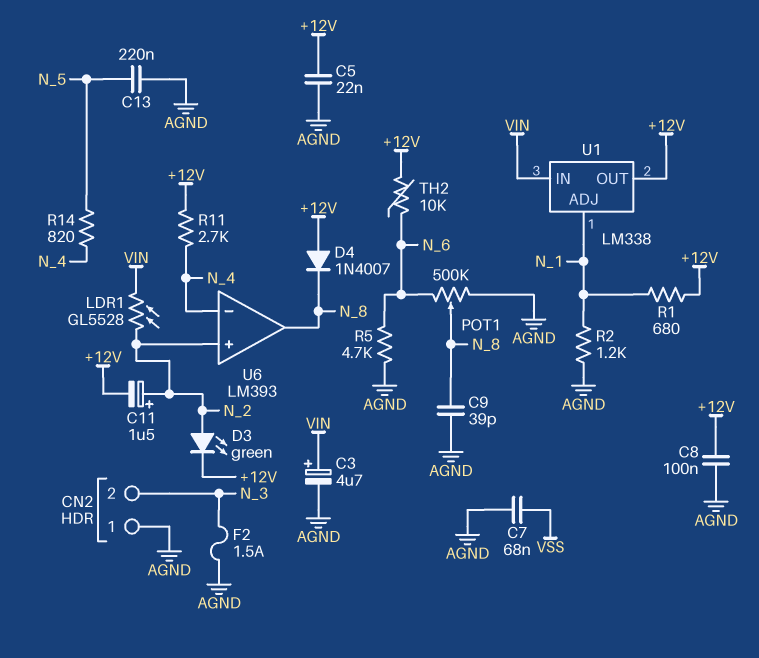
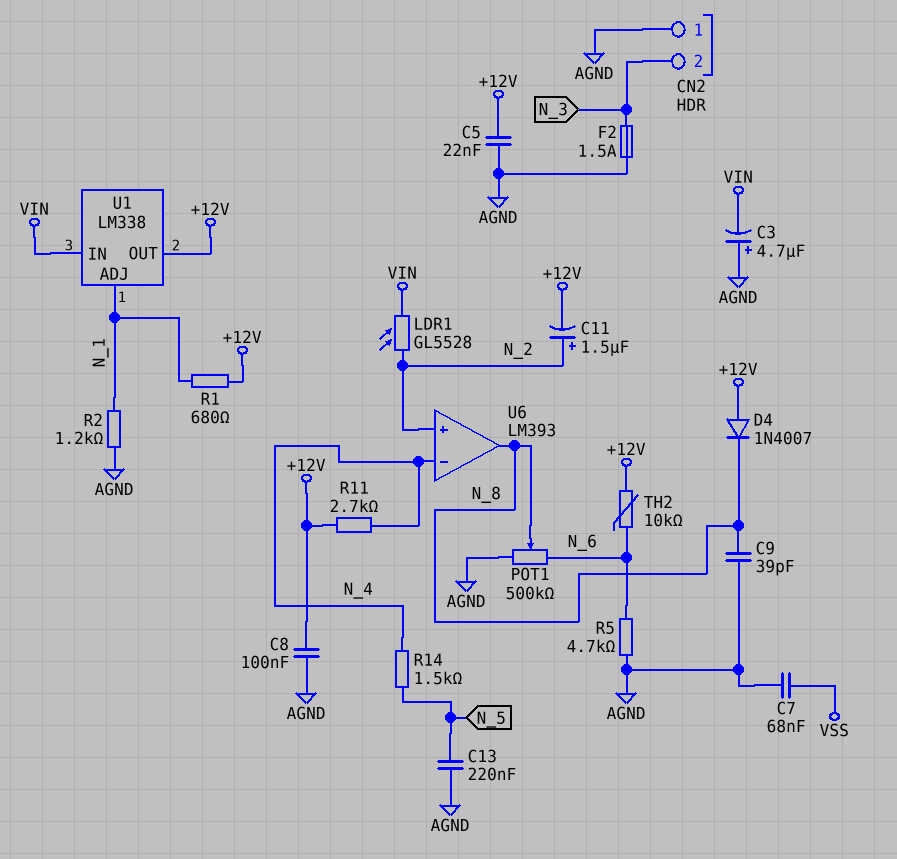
C3: 4.7uF (plus VIN, minus AGND) -> 4.7uF (plus AGND, minus VIN)
D3: LED green (A N_2, K +12V) -> none
R14: 820 (N_4, N_5) -> 1.5k (N_4, N_5)

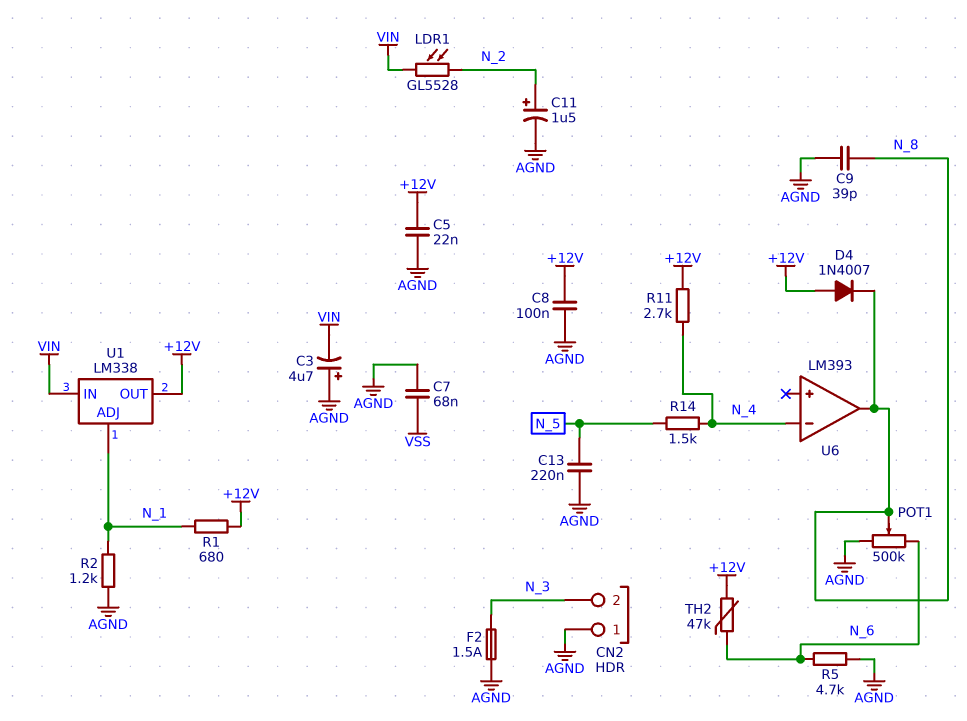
C11: 1.5uF (plus N_2, minus +12V) -> 1.5uF (plus N_2, minus AGND)
TH2: 10k (+12V, N_6) -> 47k (+12V, N_6)
U6 pin in+: N_2 -> none

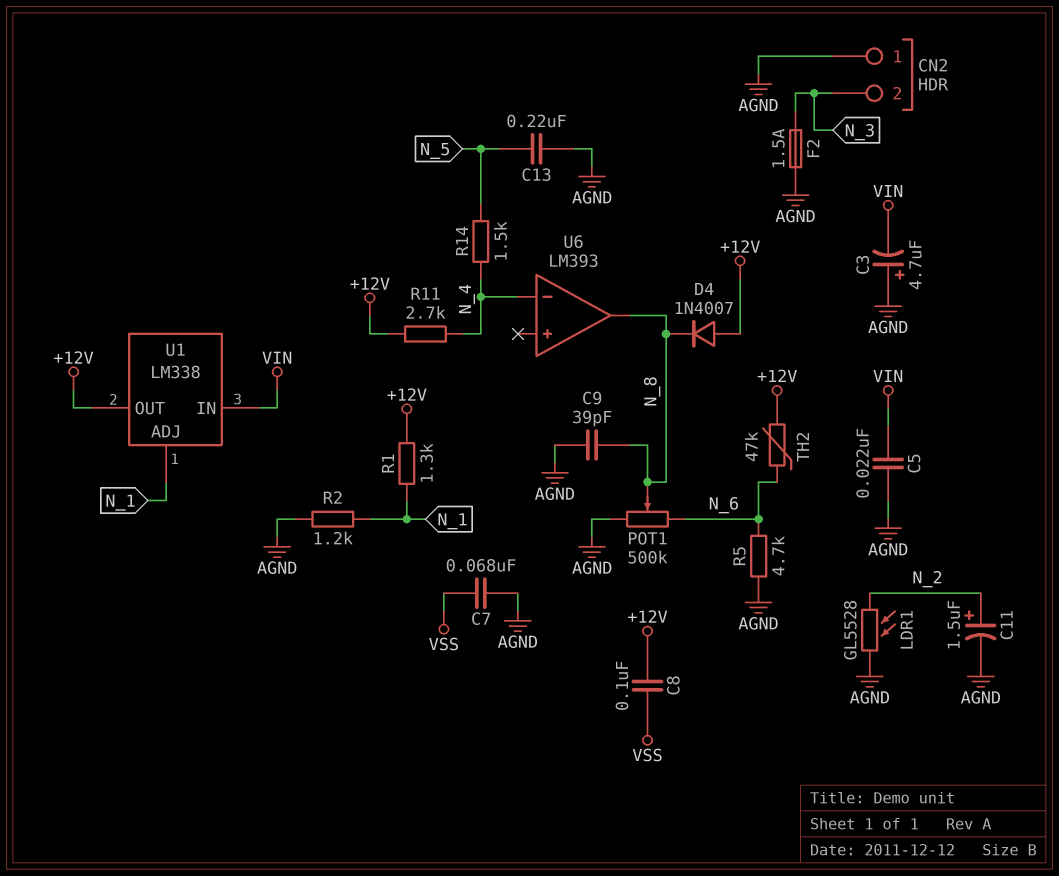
C5: 22nF (+12V, AGND) -> 22nF (AGND, VIN)
C8: 100nF (+12V, AGND) -> 100nF (+12V, VSS)
LDR1: GL5528 (N_2, VIN) -> GL5528 (AGND, N_2)
R1: 680 (+12V, N_1) -> 1.3k (+12V, N_1)

